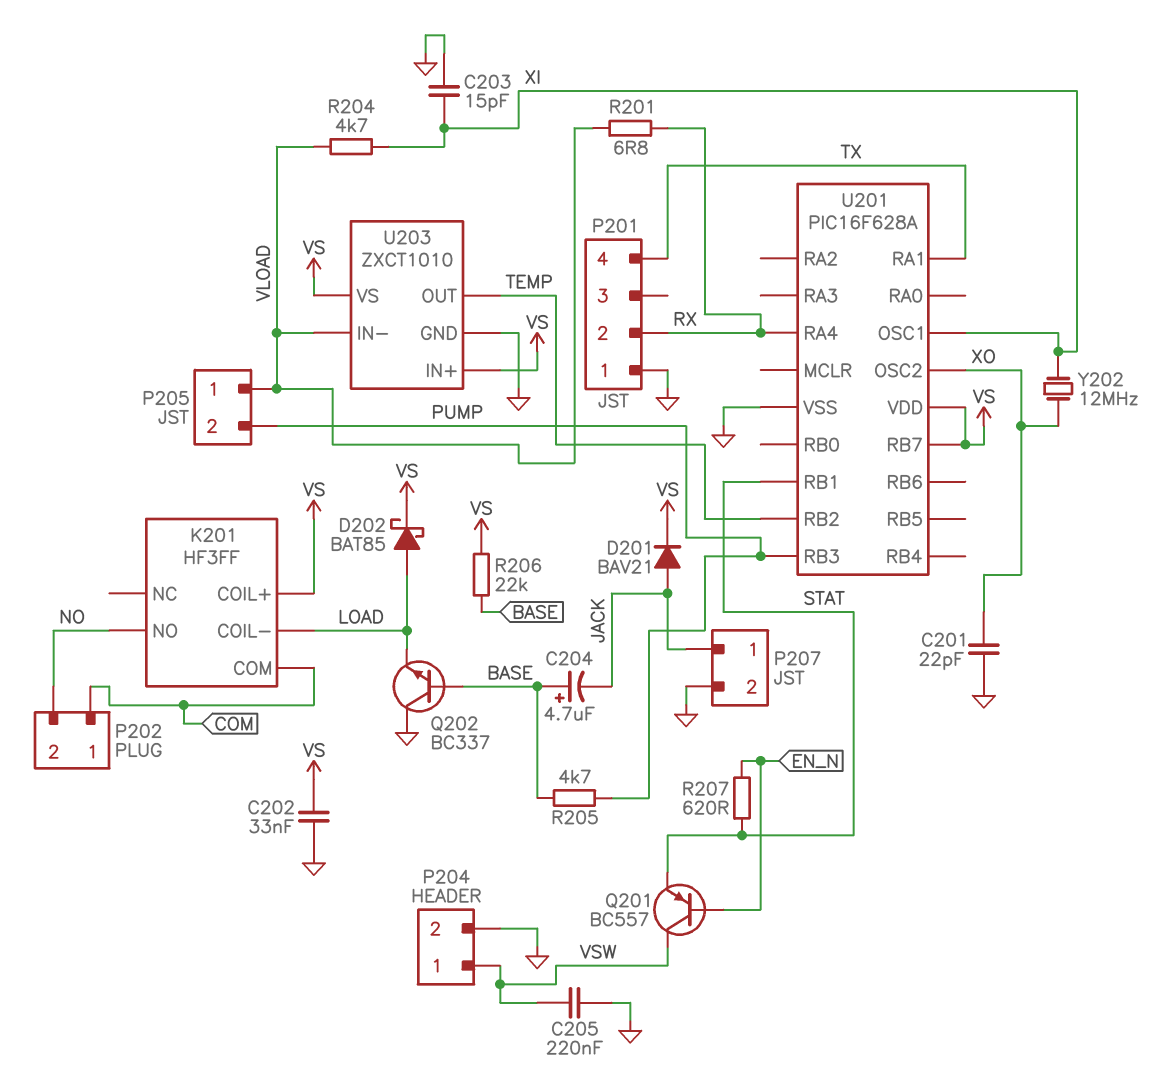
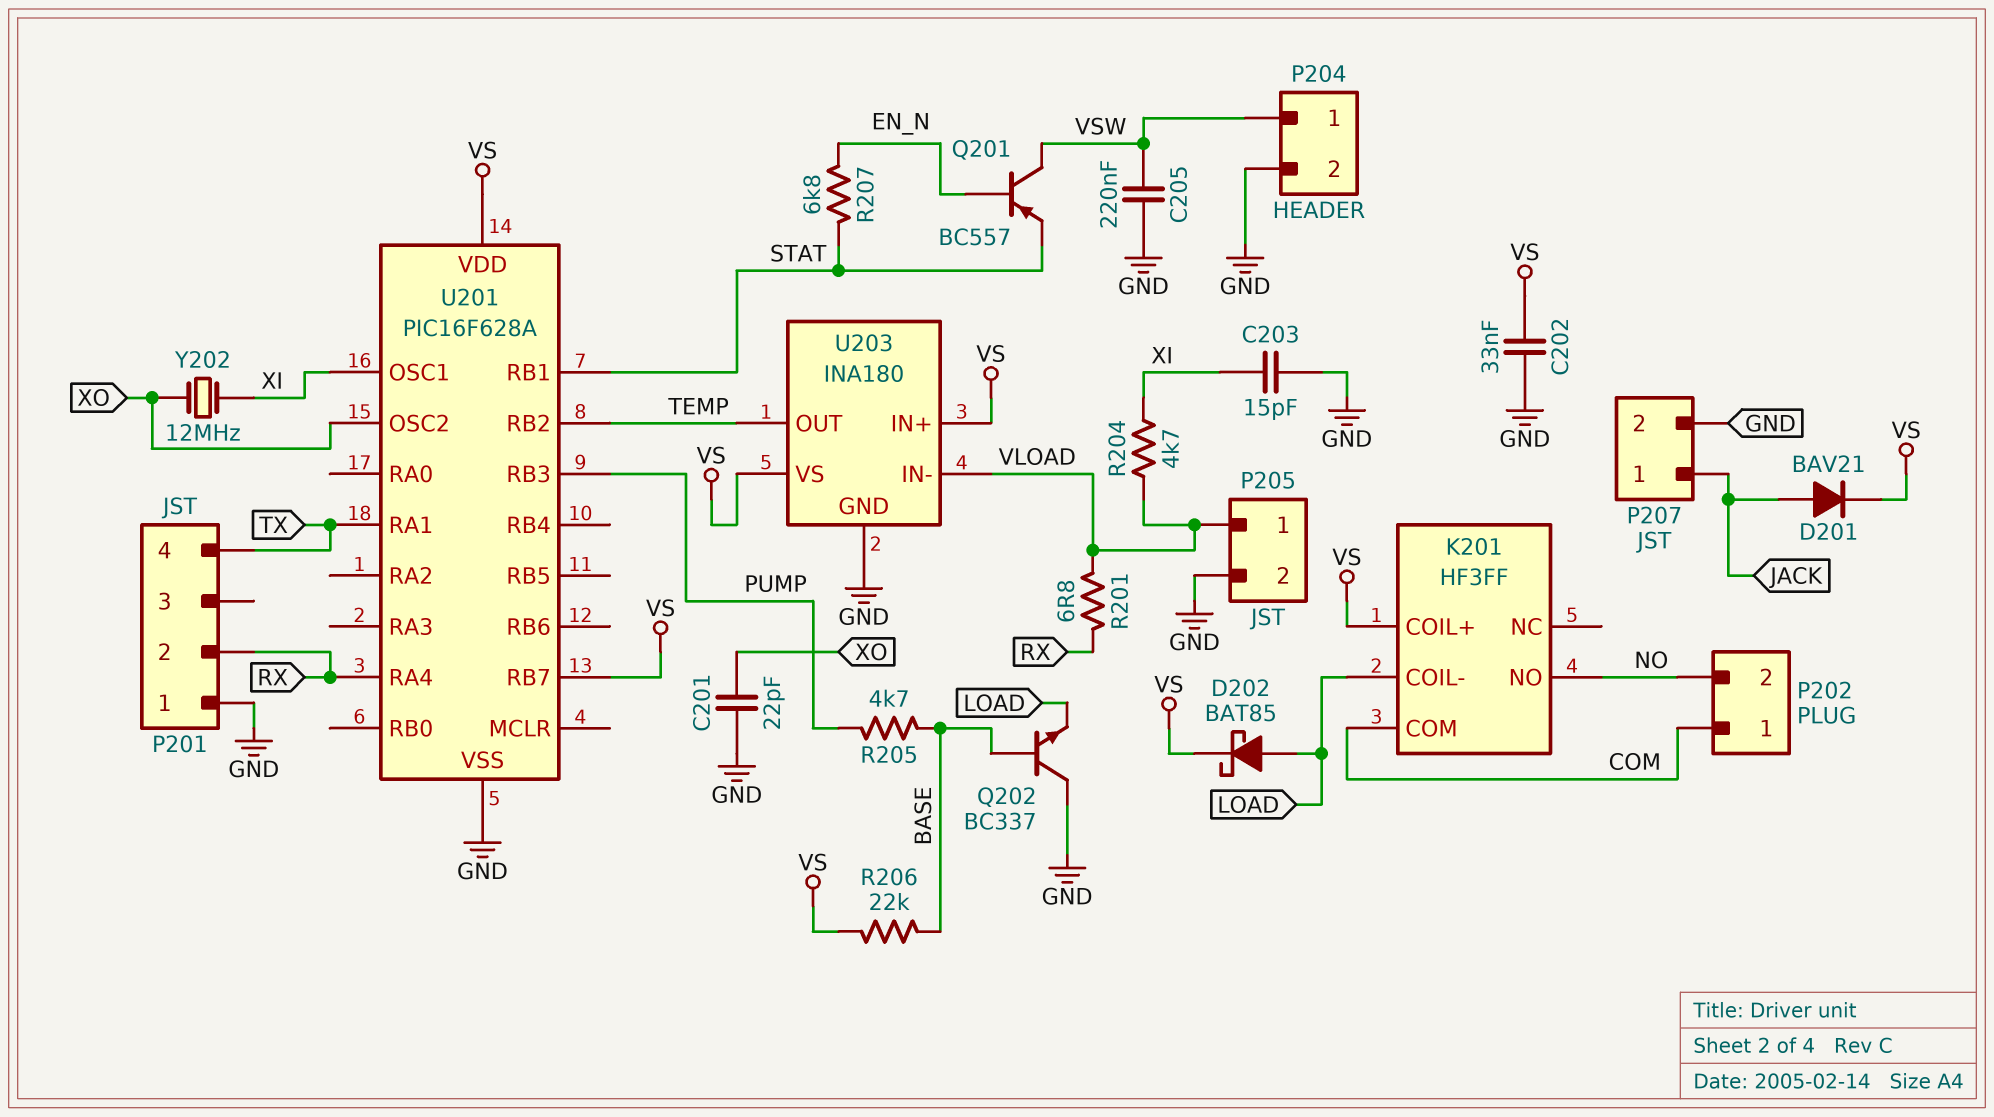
C204: 4.7uF (plus BASE, minus JACK) -> none
P205 pin 2: PUMP -> GND
R207: 620 (EN_N, STAT) -> 6.8k (EN_N, STAT)
U203: ZXCT1010 -> INA180

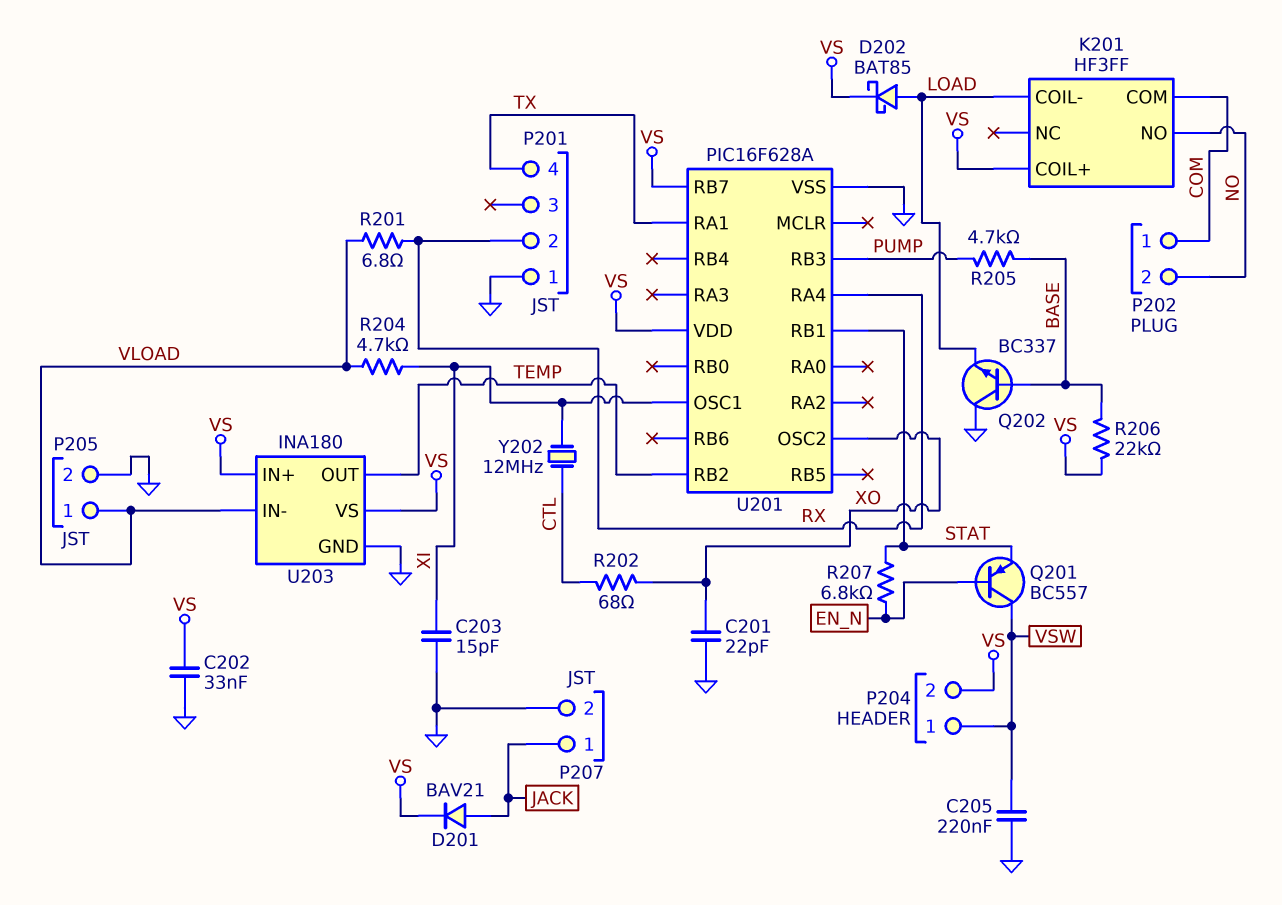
P204 pin 2: GND -> VS
R202: none -> 68 (CTL, XO)
Y202: 12MHz (XI, XO) -> 12MHz (CTL, XI)

